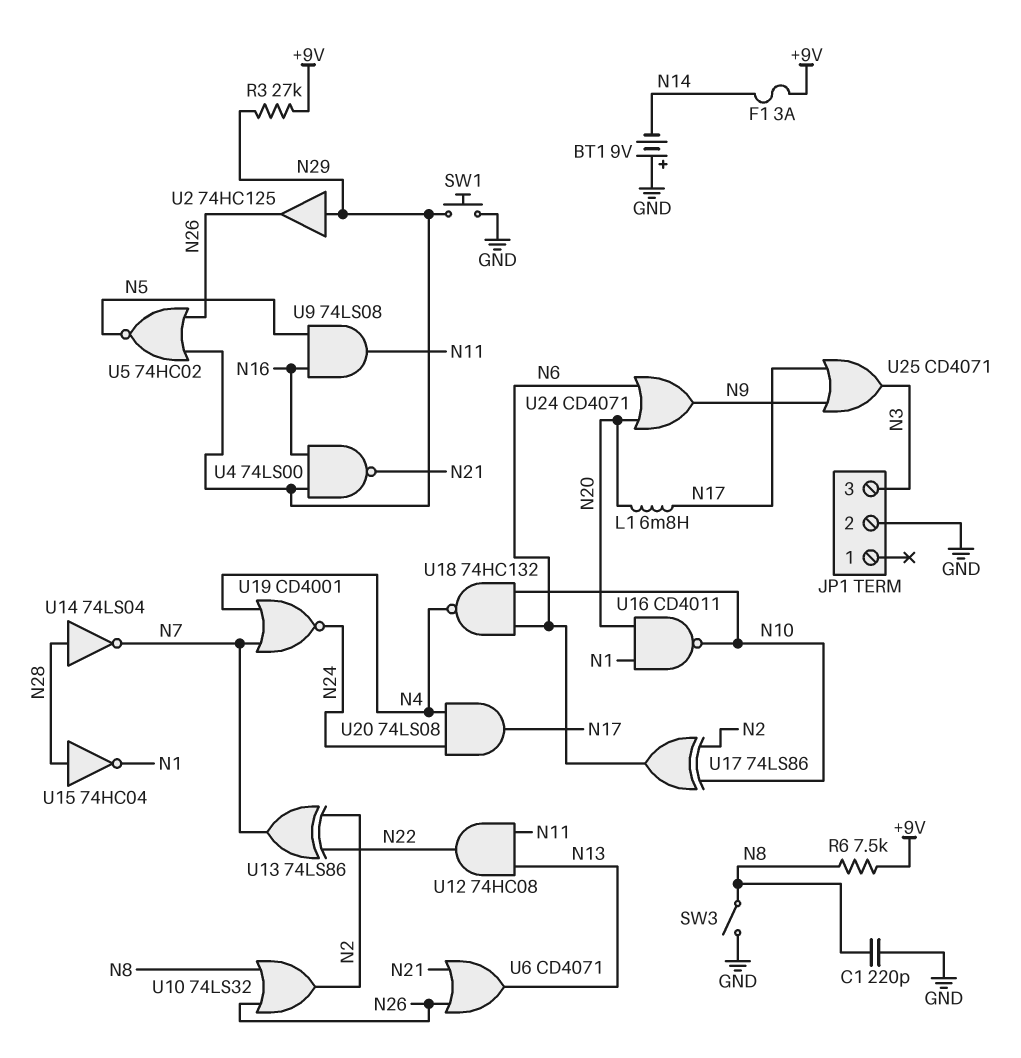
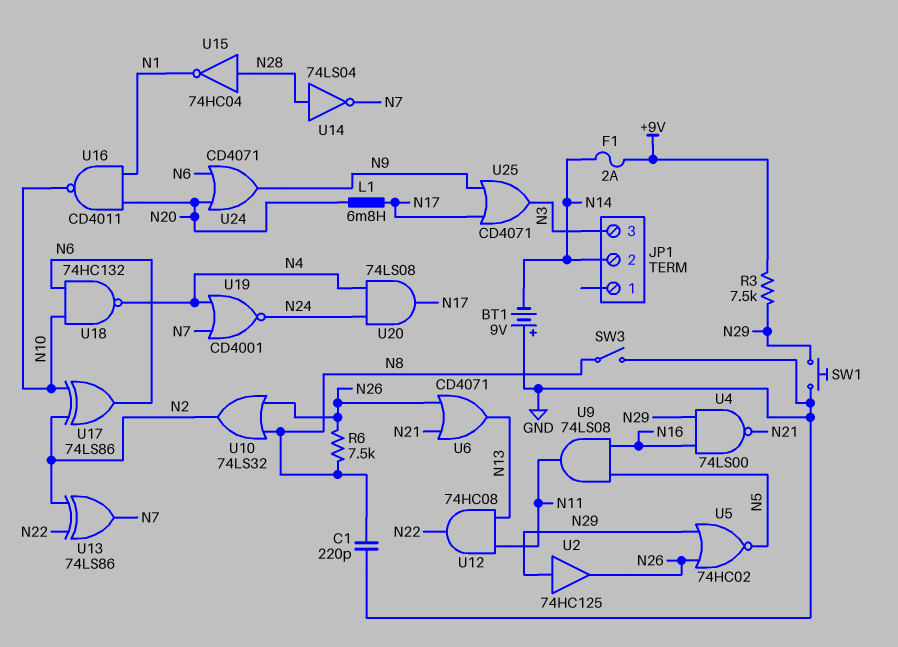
F1: 3A (+9V, N14) -> 2A (+9V, N14)
JP1 pin 2: GND -> N14
R3: 27k (+9V, N29) -> 7.5k (+9V, N29)
R6: 7.5k (+9V, N8) -> 7.5k (N8, N26)

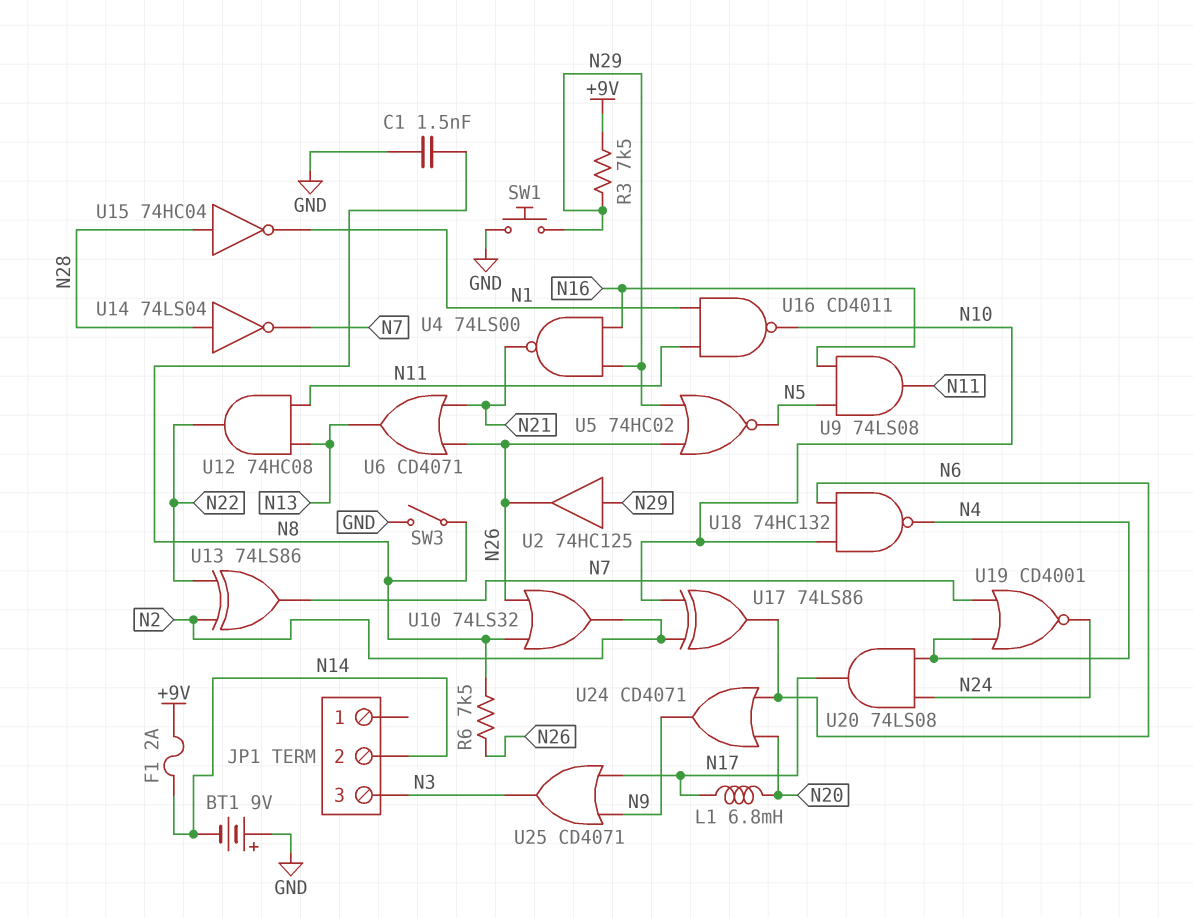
C1: 220pF (GND, N8) -> 1.5nF (GND, N8)
U16: NAND CD4011 (in N1, in N20, out N10) -> NAND CD4011 (in N1, in N11, out N10)

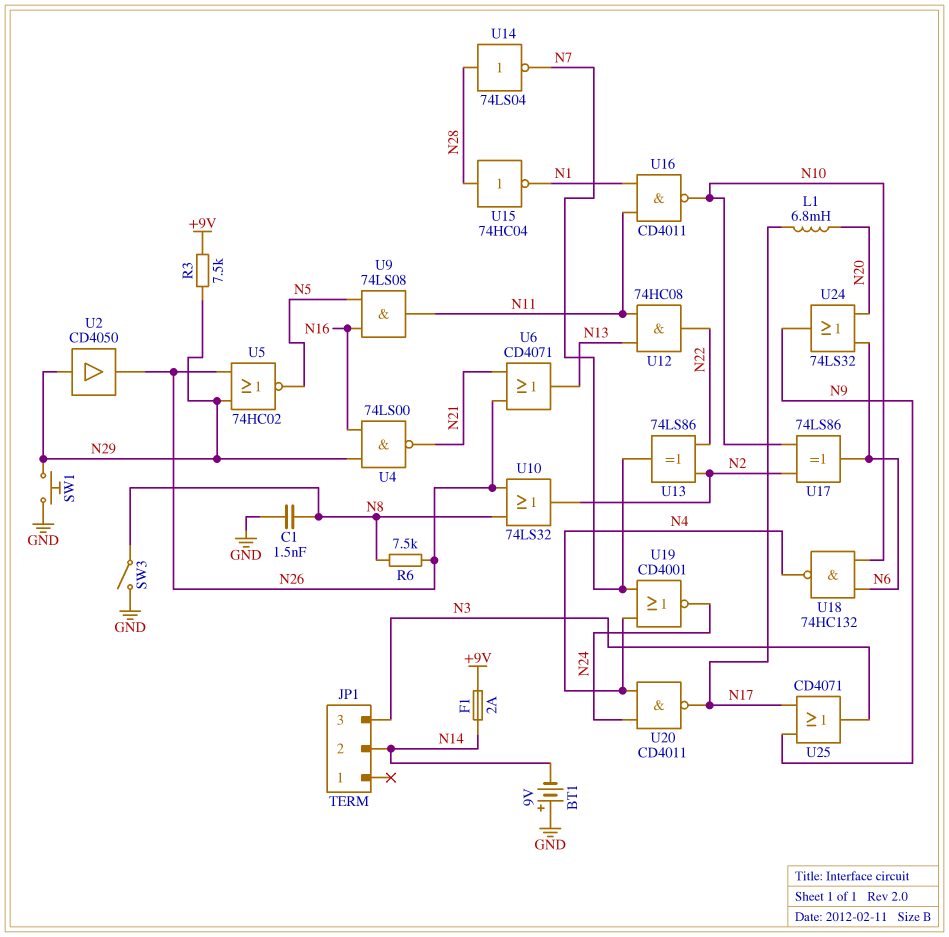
U2: buffer 74HC125 (in N29, out N26) -> buffer CD4050 (in N29, out N26)
U20: AND 74LS08 (in N4, in N24, out N17) -> NAND CD4011 (in N4, in N24, out N17)
U24: OR CD4071 (in N6, in N20, out N9) -> OR 74LS32 (in N6, in N20, out N9)

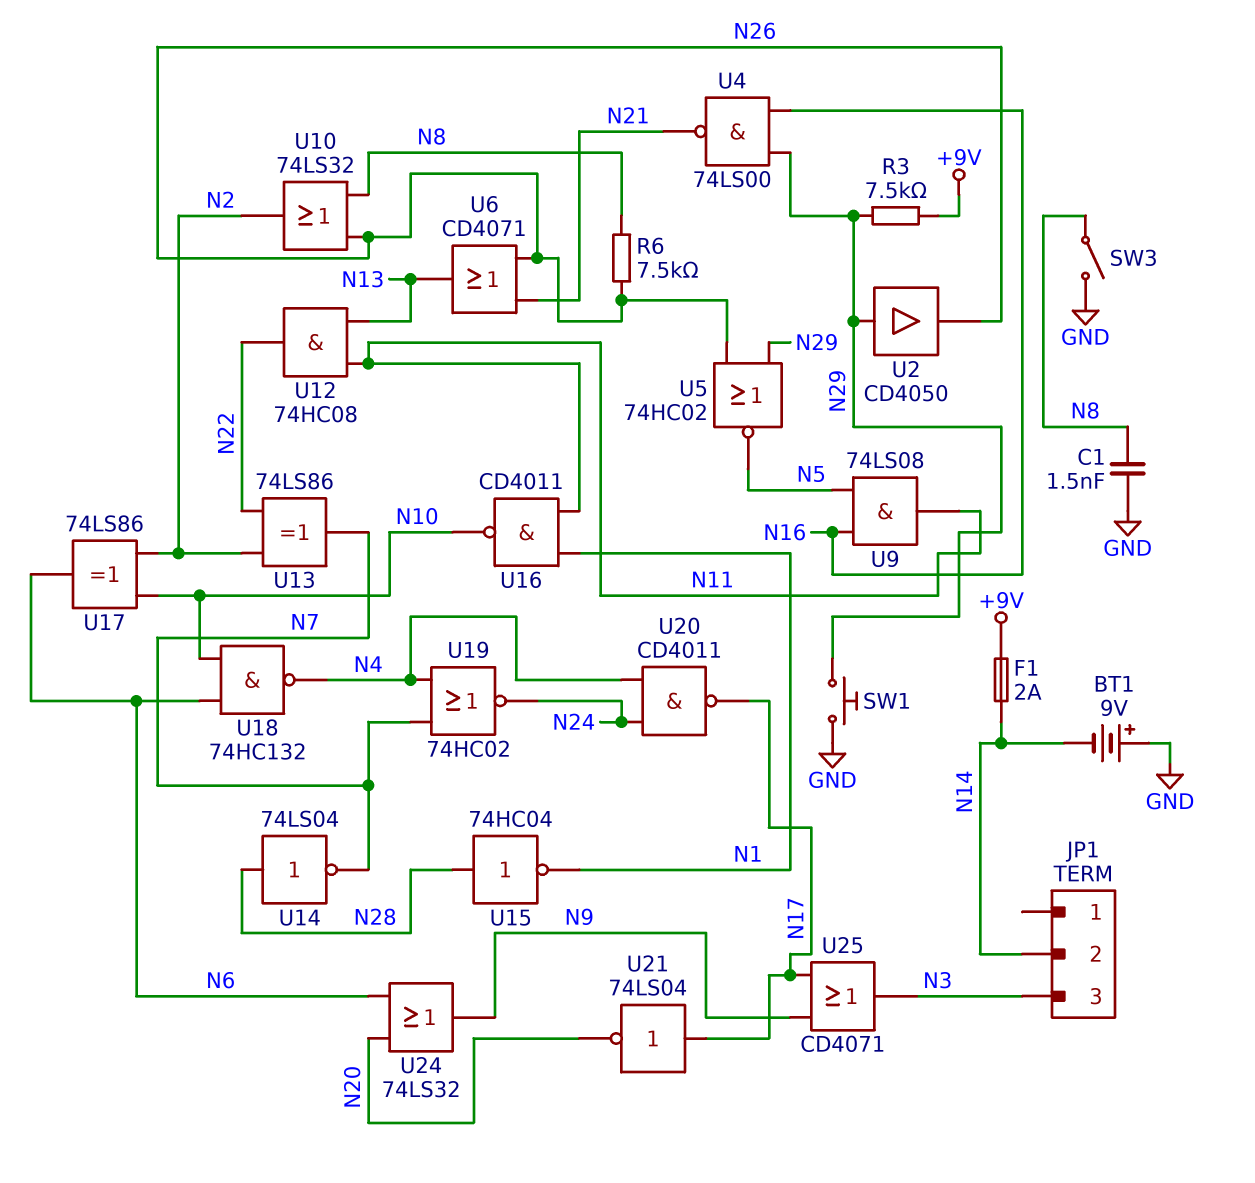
L1: 6.8mH (N17, N20) -> none
U19: NOR CD4001 (in N4, in N7, out N24) -> NOR 74HC02 (in N4, in N7, out N24)
U21: none -> NOT 74LS04 (in N17, out N20)

